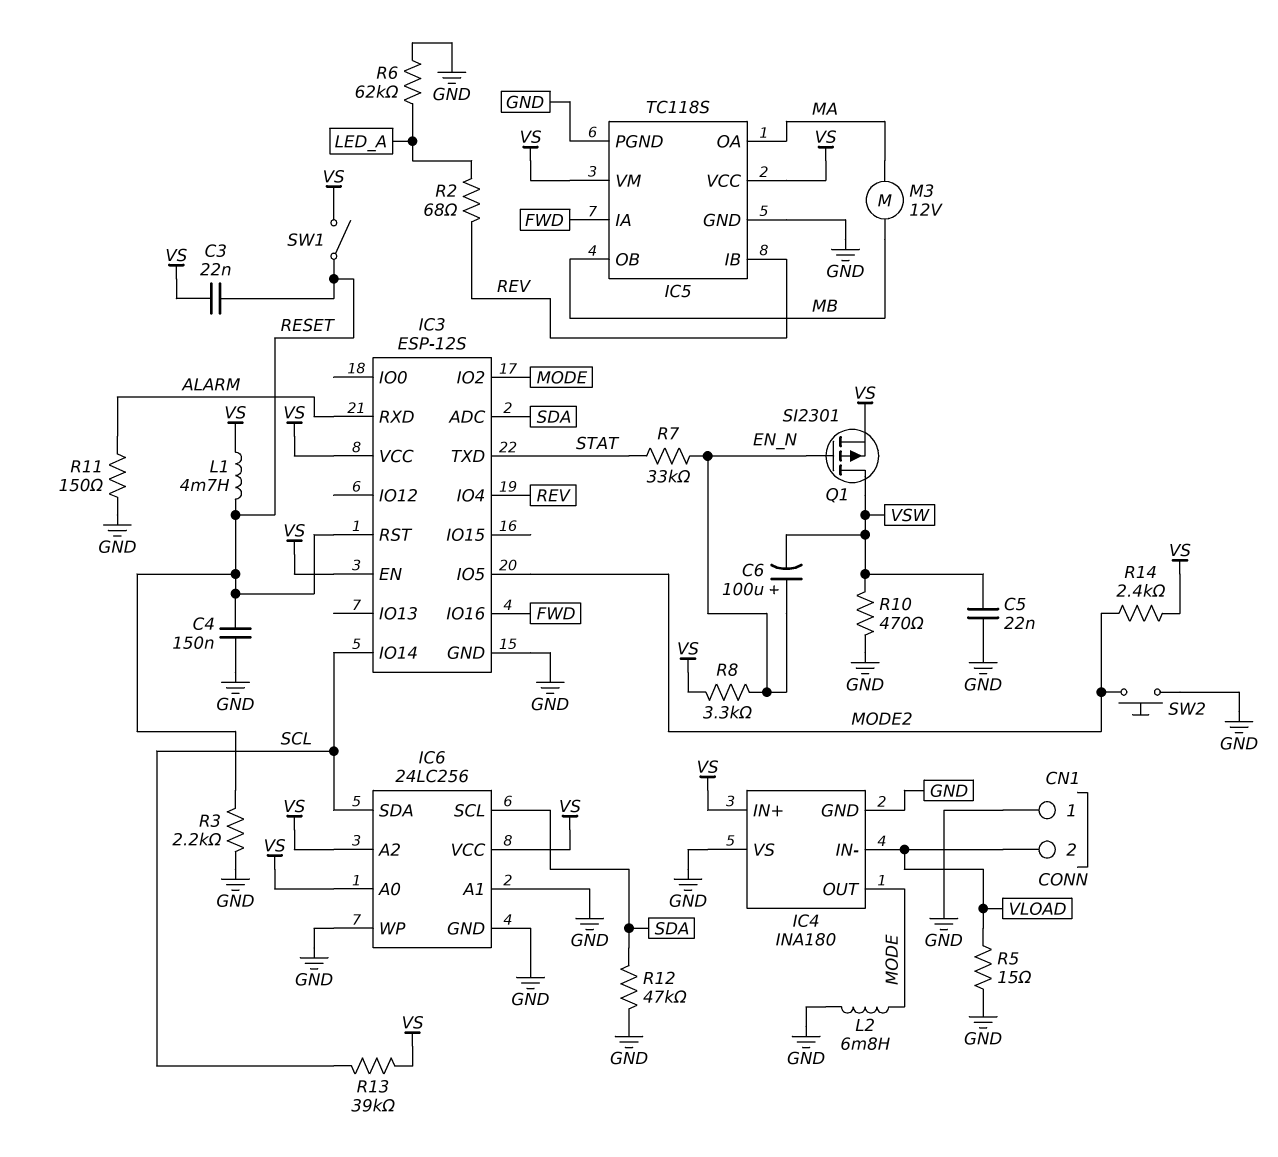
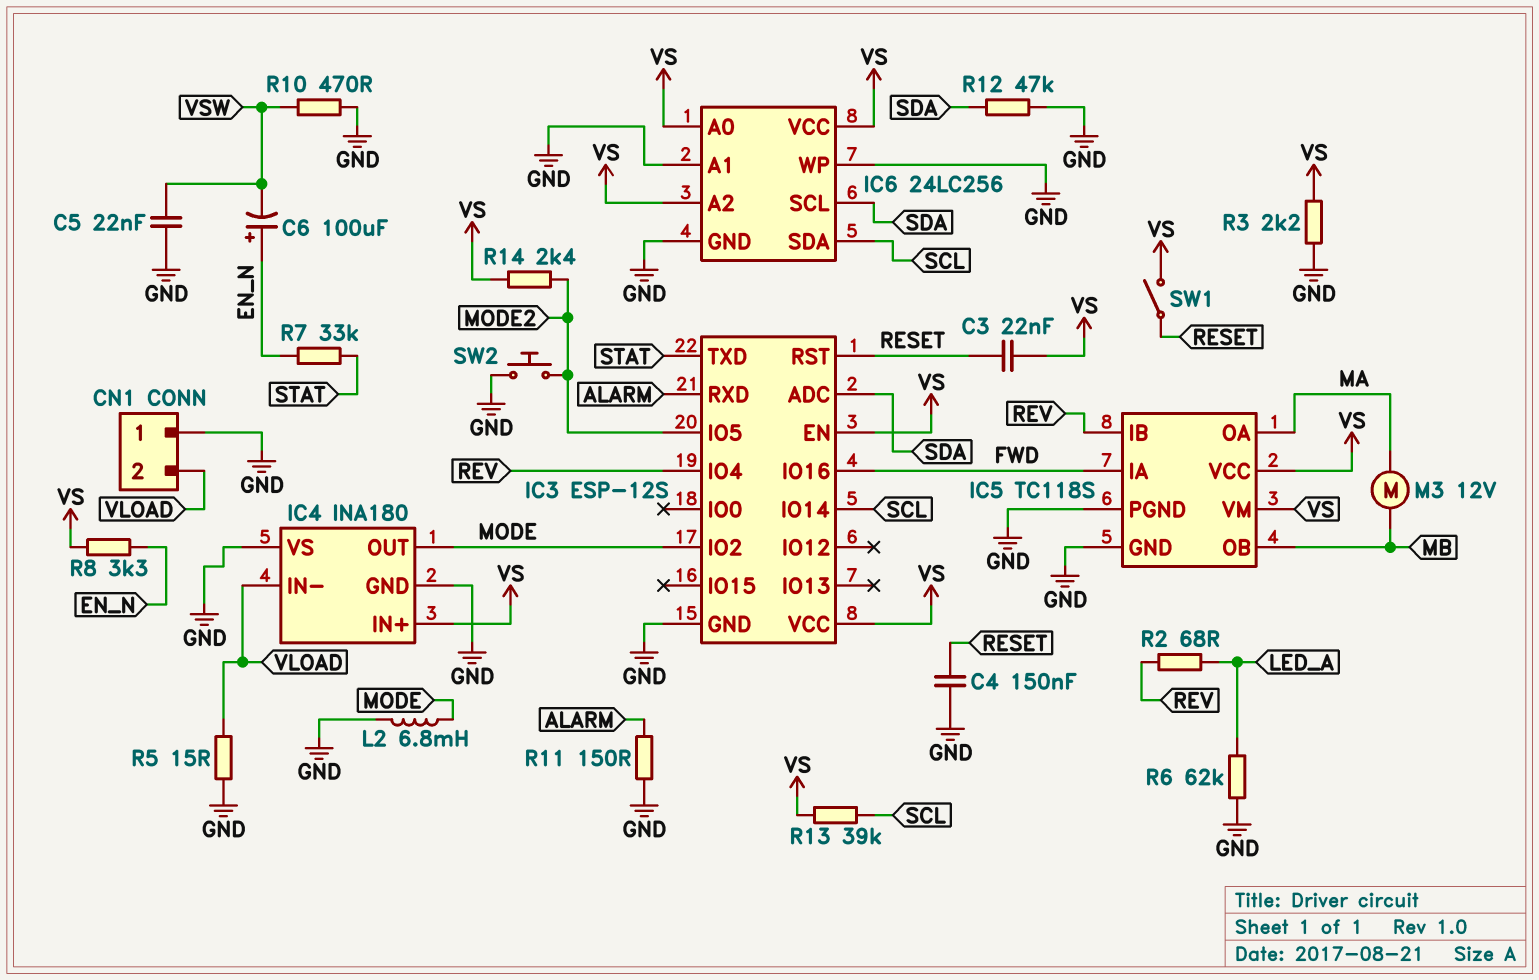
L1: 4.7mH (RESET, VS) -> none
Q1: PMOS SI2301 (G EN_N, D VSW, S VS) -> none
R3: 2.2k (GND, RESET) -> 2.2k (GND, VS)

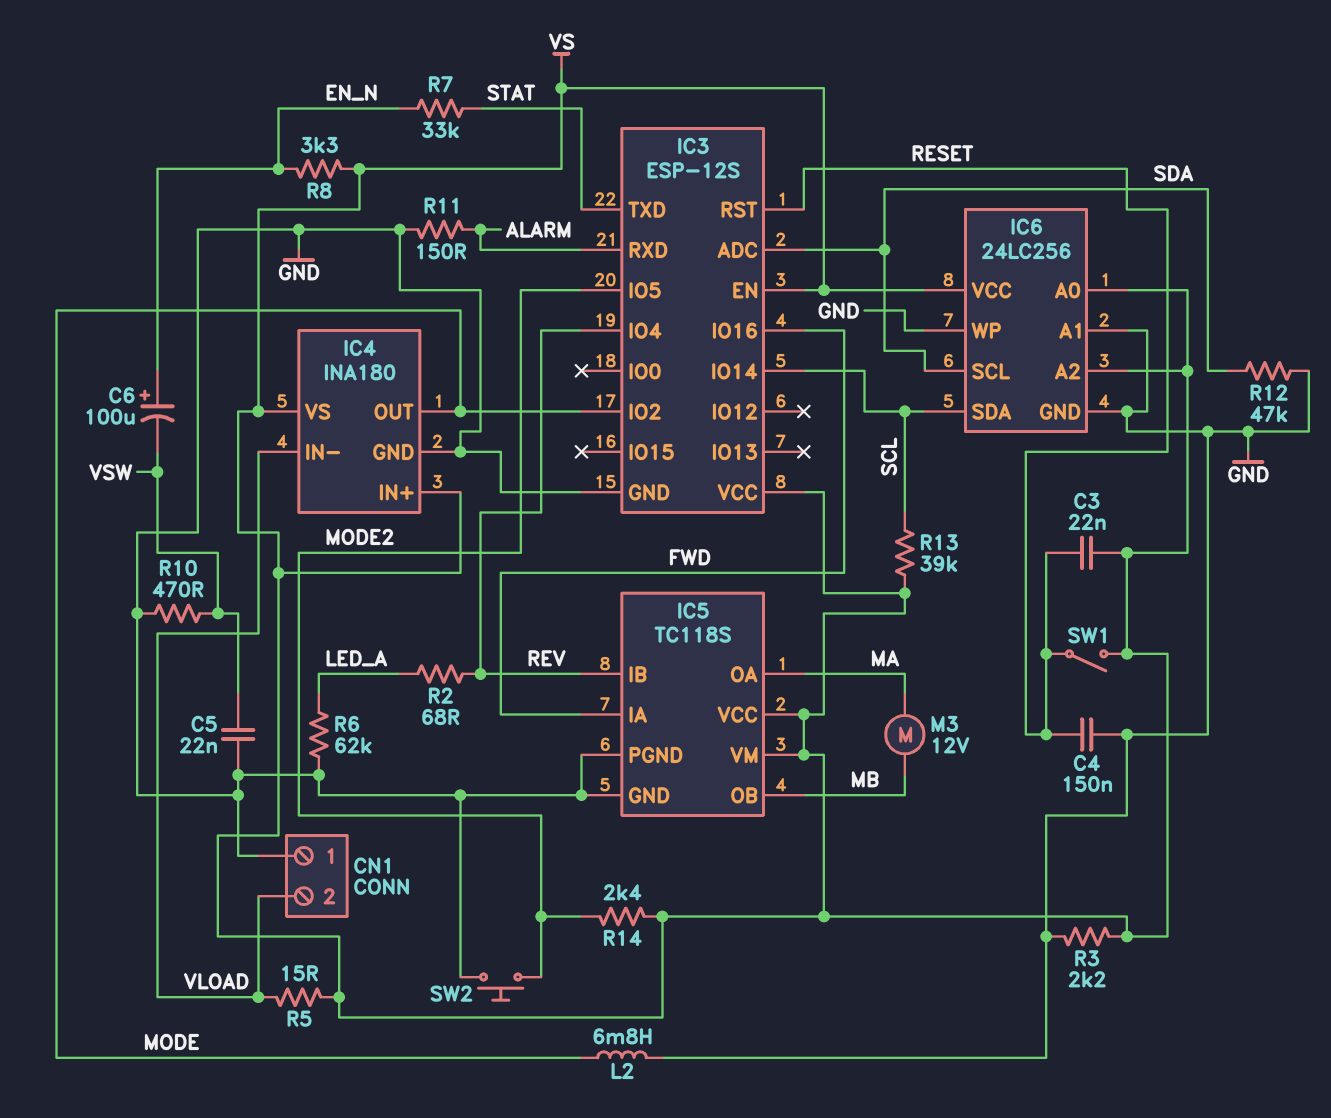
IC4 pin VS: GND -> VS
R5: 15 (GND, VLOAD) -> 15 (VLOAD, VS)

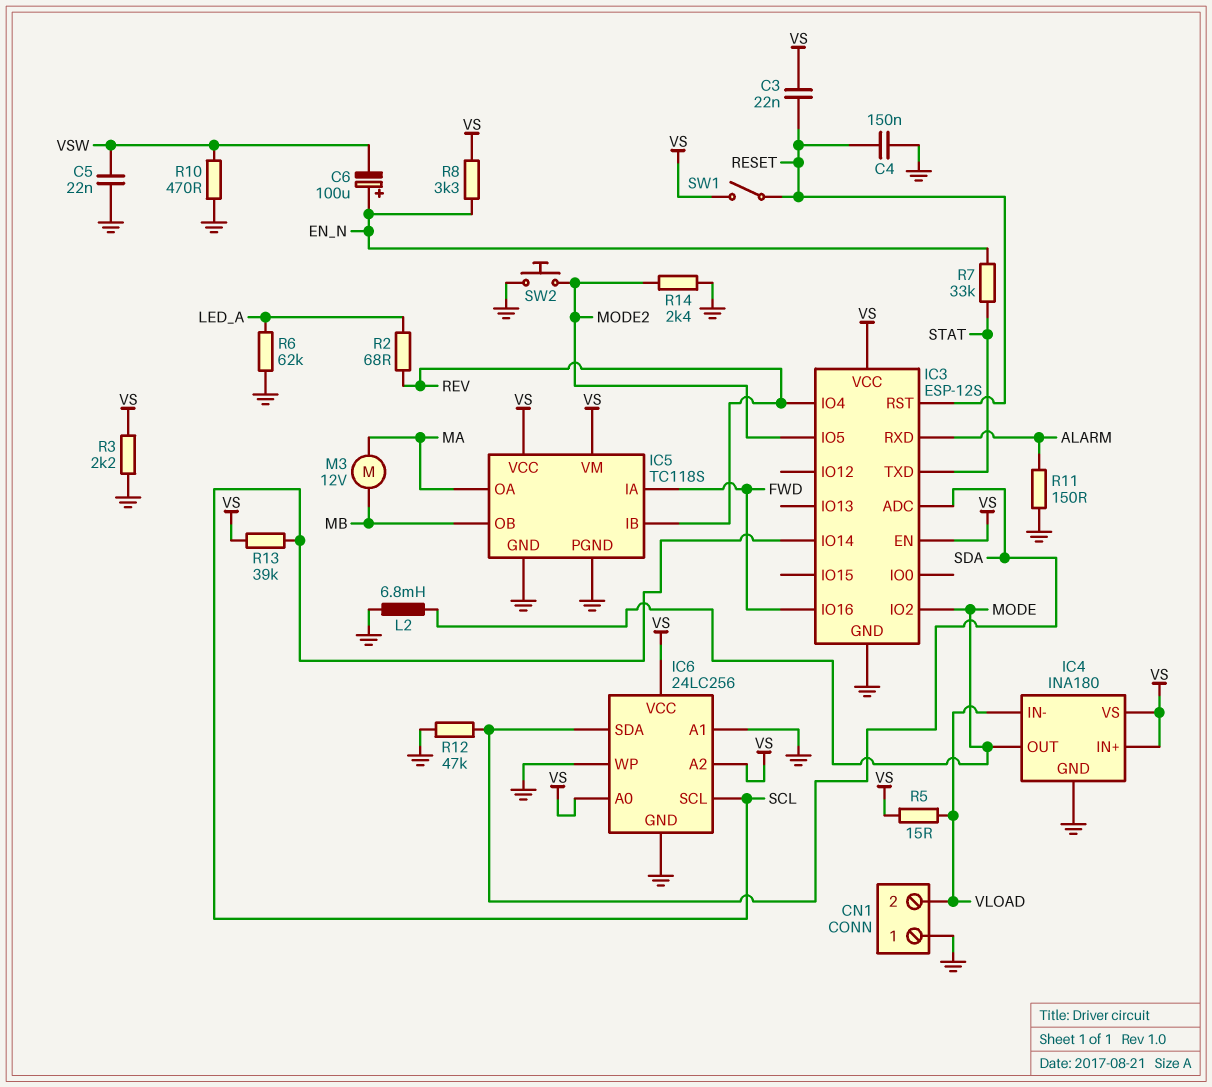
IC6 pin SCL: SDA -> SCL
IC6 pin SDA: SCL -> SDA
R14: 2.4k (MODE2, VS) -> 2.4k (GND, MODE2)

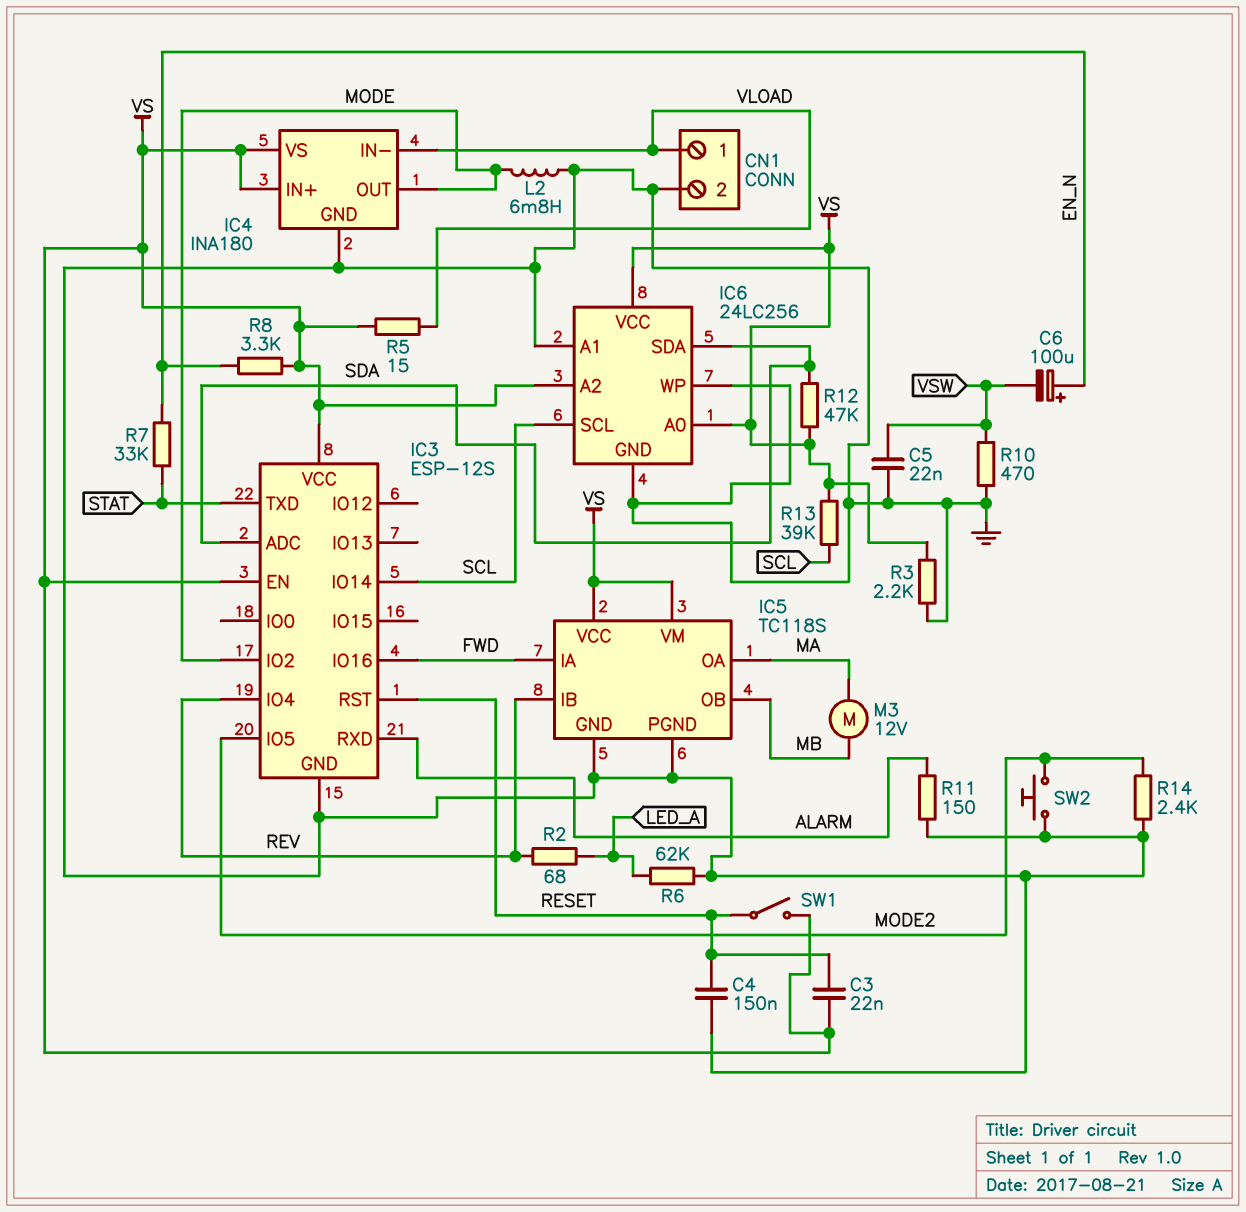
CN1 pin 1: GND -> VLOAD
CN1 pin 2: VLOAD -> GND
R12: 47k (GND, SDA) -> 47k (SDA, VS)

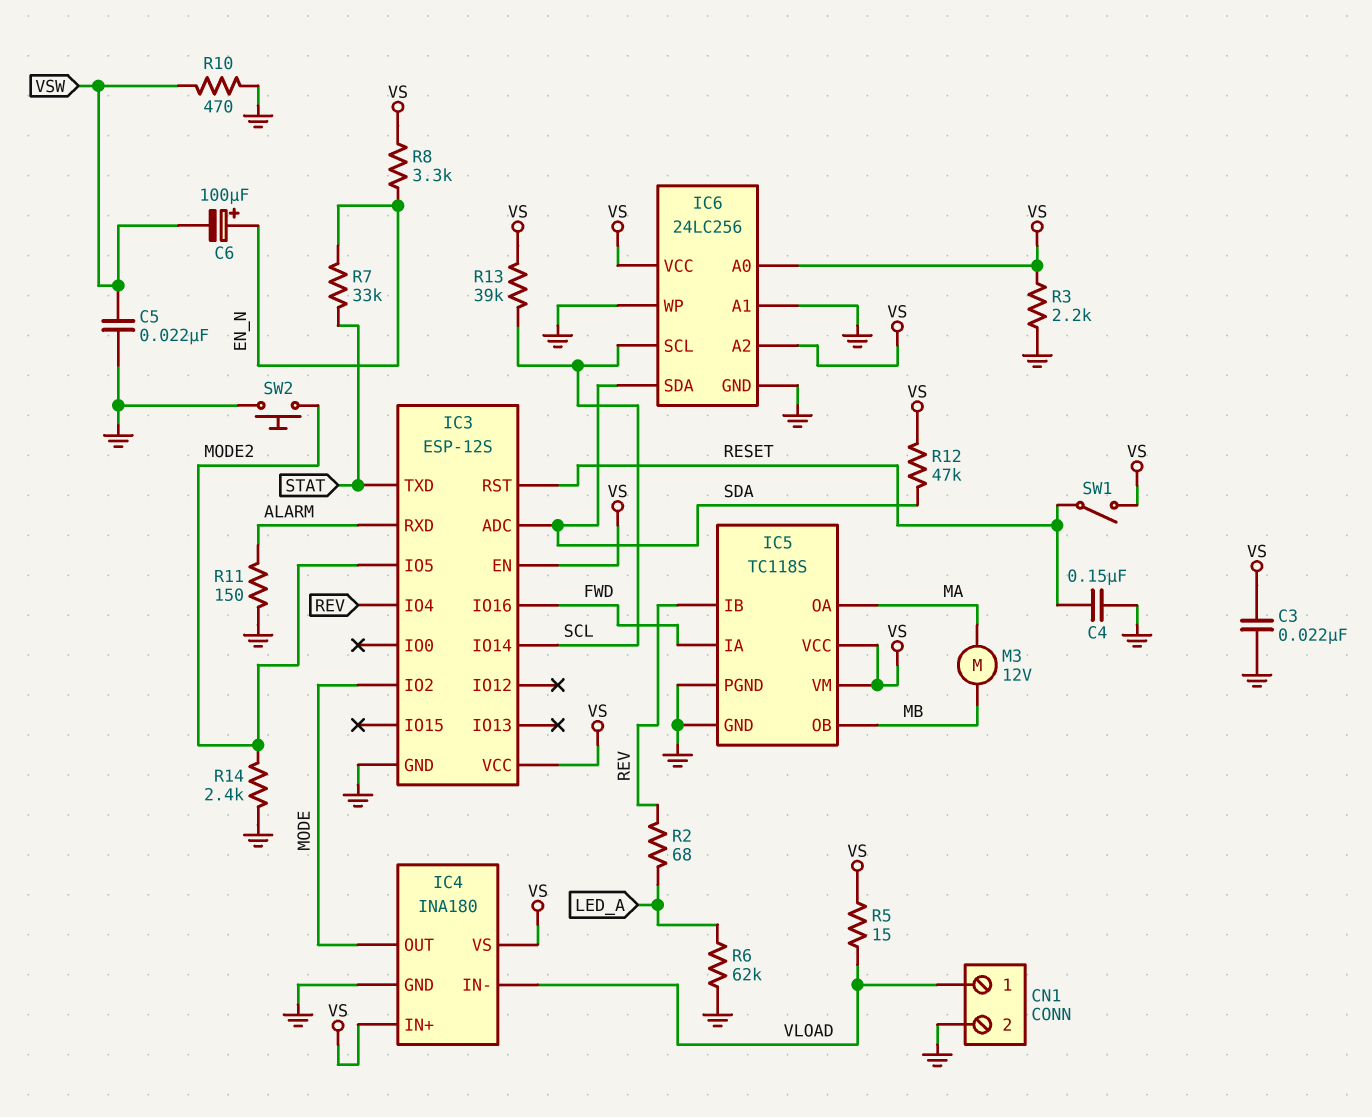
C3: 22nF (RESET, VS) -> 22nF (GND, VS)
L2: 6.8mH (GND, MODE) -> none

